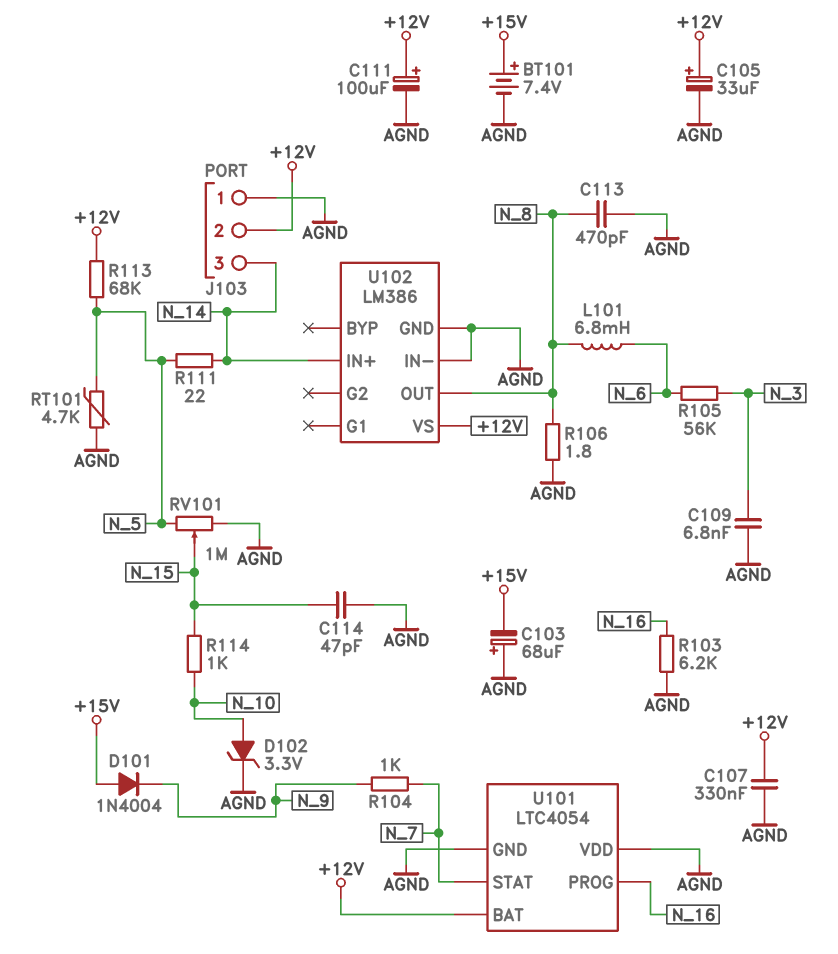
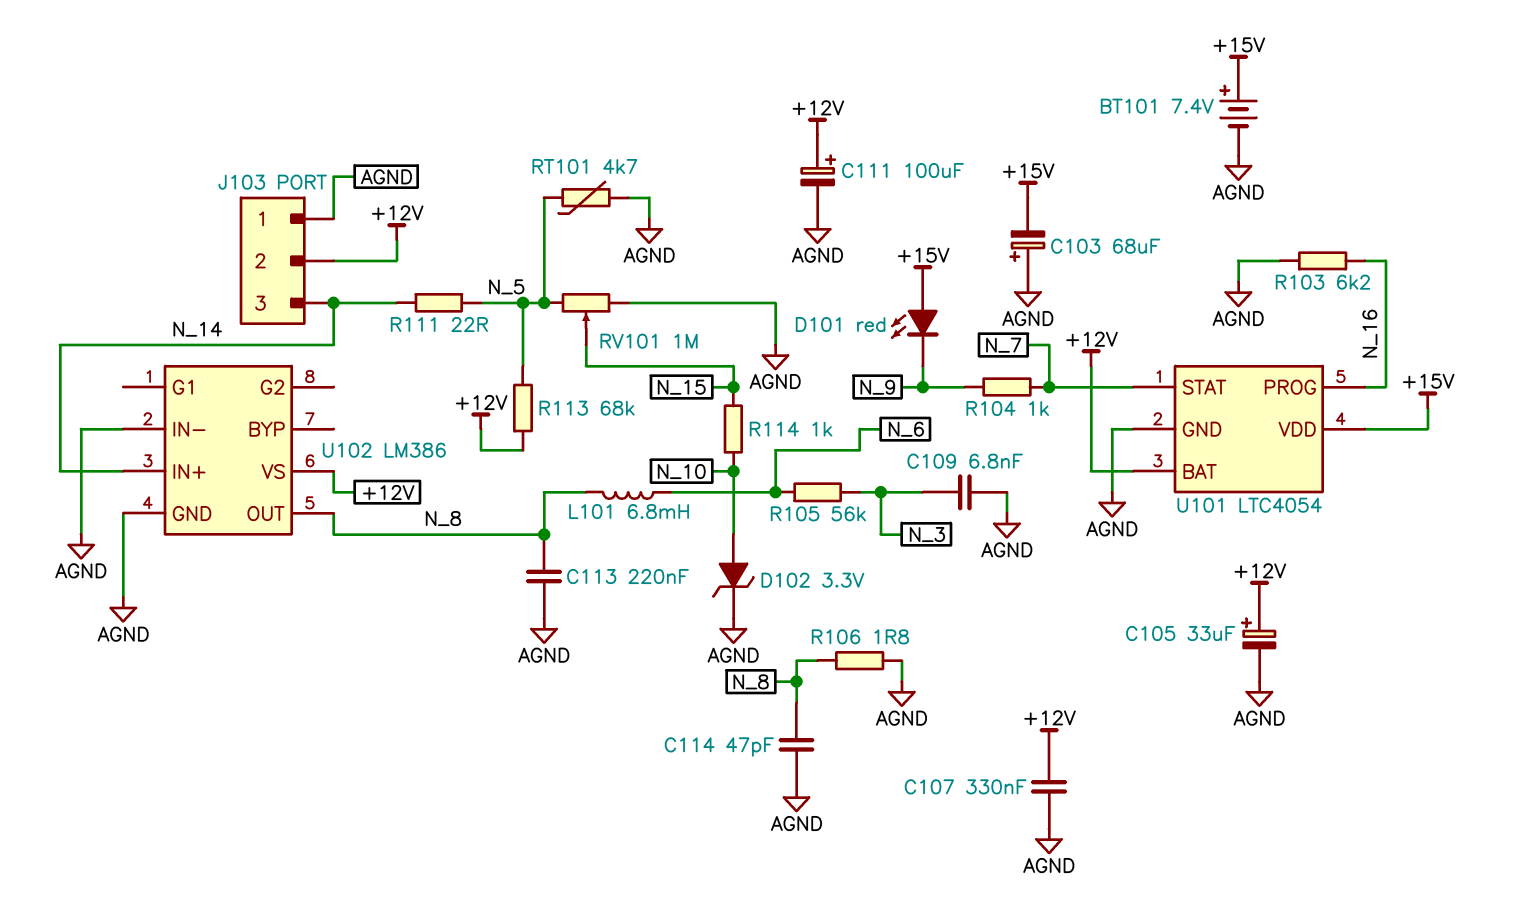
C113: 470pF (AGND, N_8) -> 220nF (AGND, N_8)
C114: 47pF (AGND, N_15) -> 47pF (AGND, N_8)
D101: diode 1N4004 (A +15V, K N_9) -> LED red (A +15V, K N_9)
U101 pin VDD: AGND -> +15V

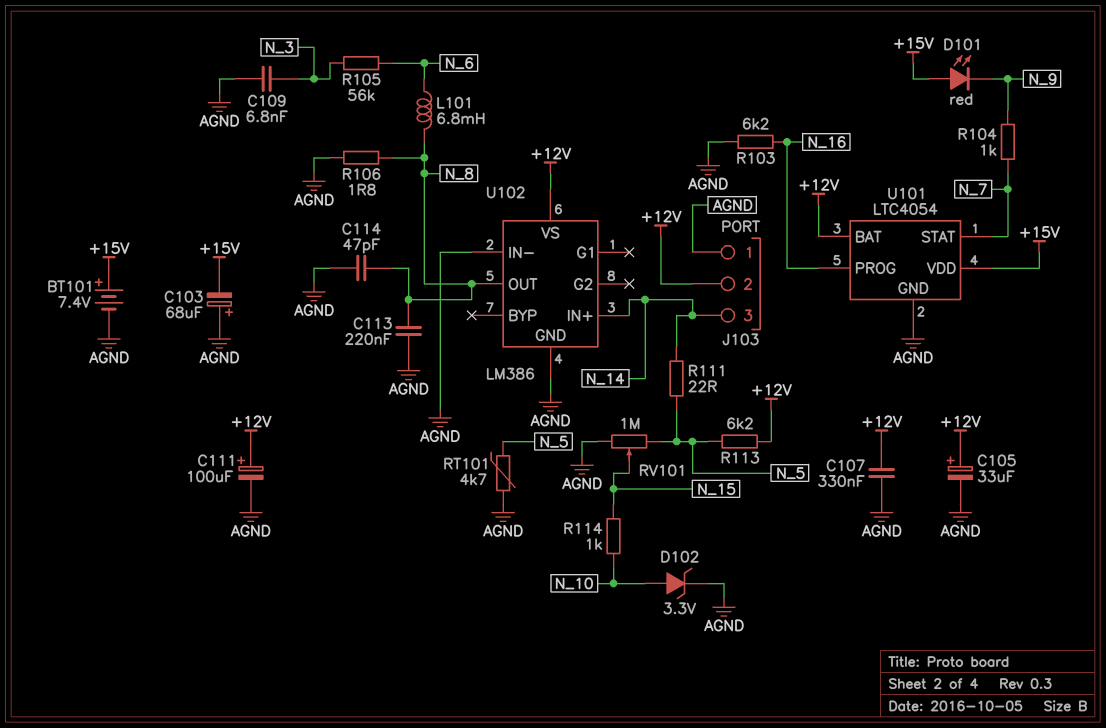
R113: 68k (+12V, N_5) -> 6.2k (+12V, N_5)

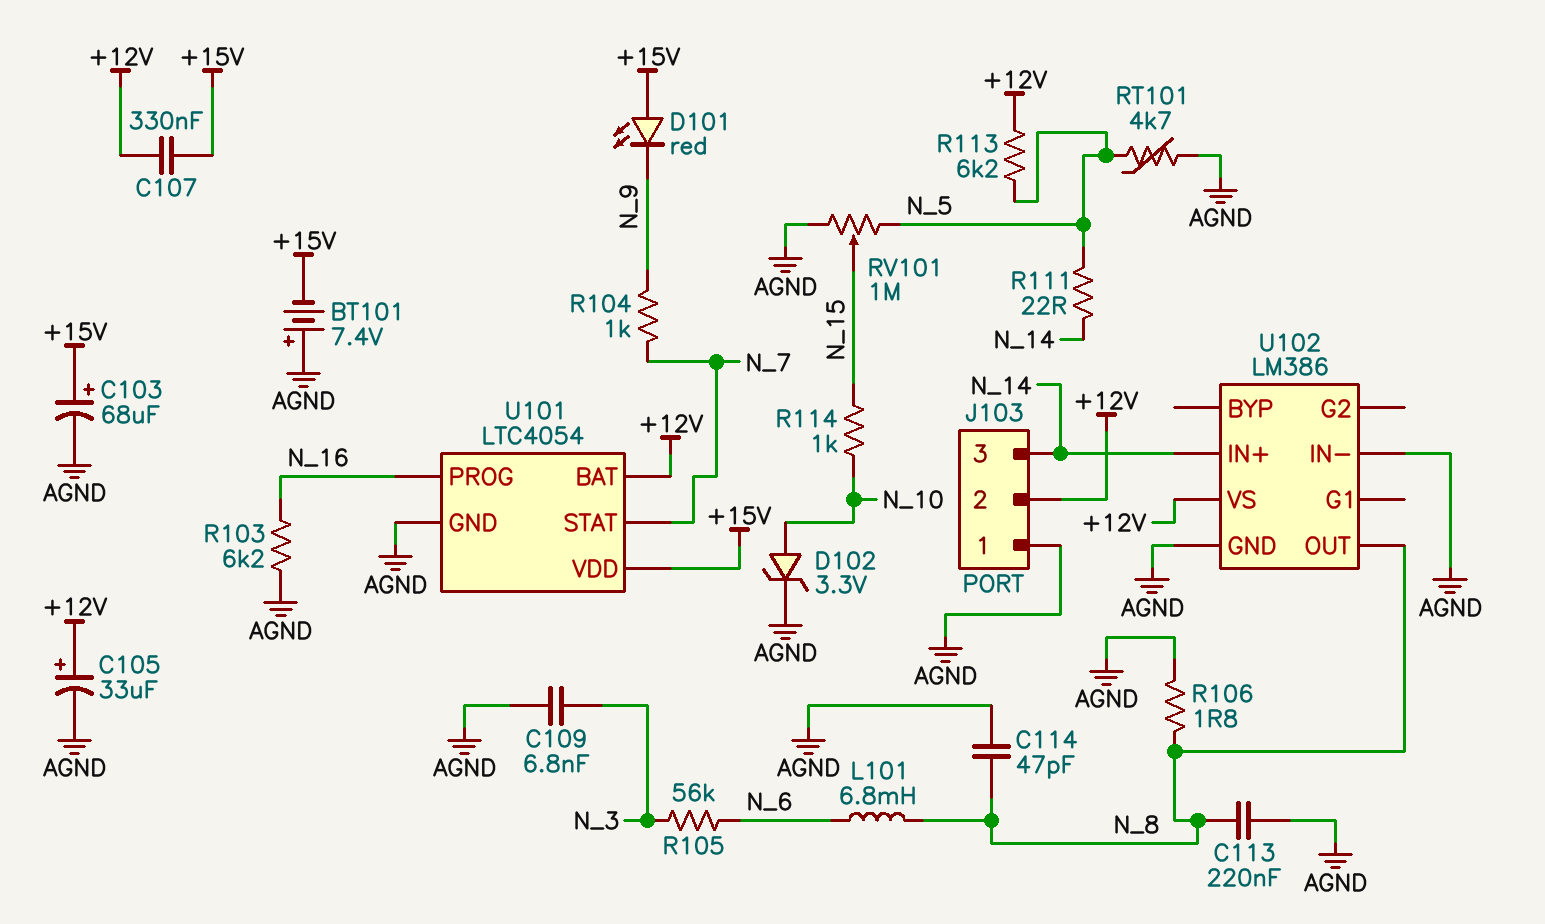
BT101: 7.4V (plus +15V, minus AGND) -> 7.4V (plus AGND, minus +15V)
C103: 68uF (plus AGND, minus +15V) -> 68uF (plus +15V, minus AGND)
C107: 330nF (+12V, AGND) -> 330nF (+12V, +15V)
C111: 100uF (plus +12V, minus AGND) -> none

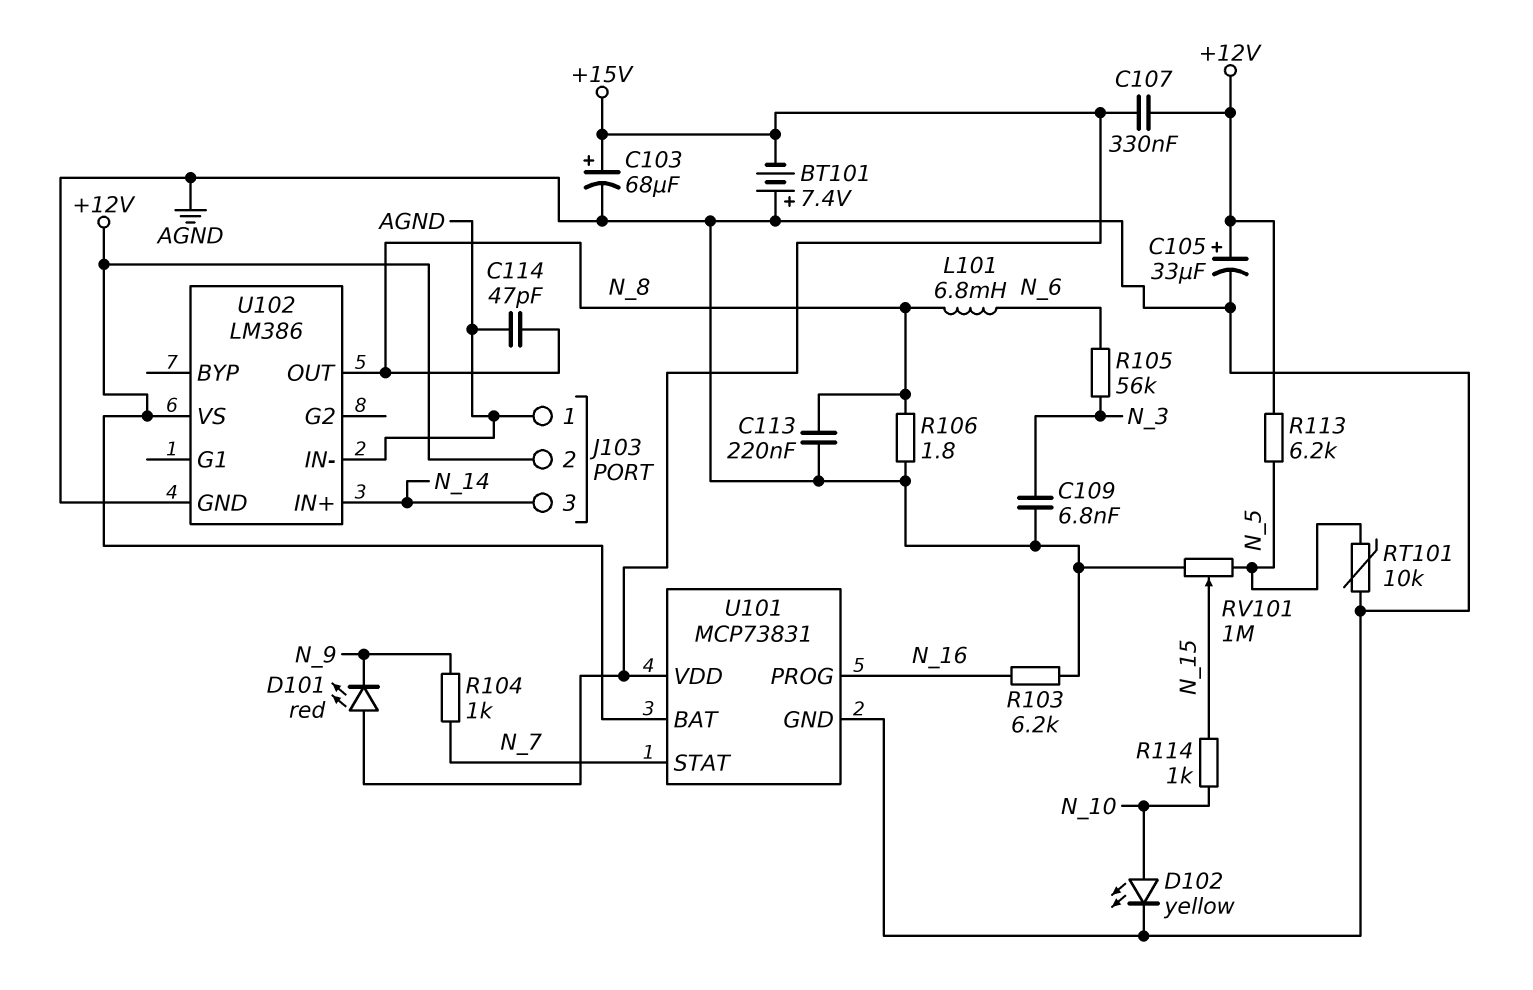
D102: zener 3.3V (A N_10, K AGND) -> LED yellow (A N_10, K AGND)
R111: 22 (N_5, N_14) -> none
RT101: 4.7k (AGND, N_5) -> 10k (AGND, N_5)
U101: LTC4054 -> MCP73831

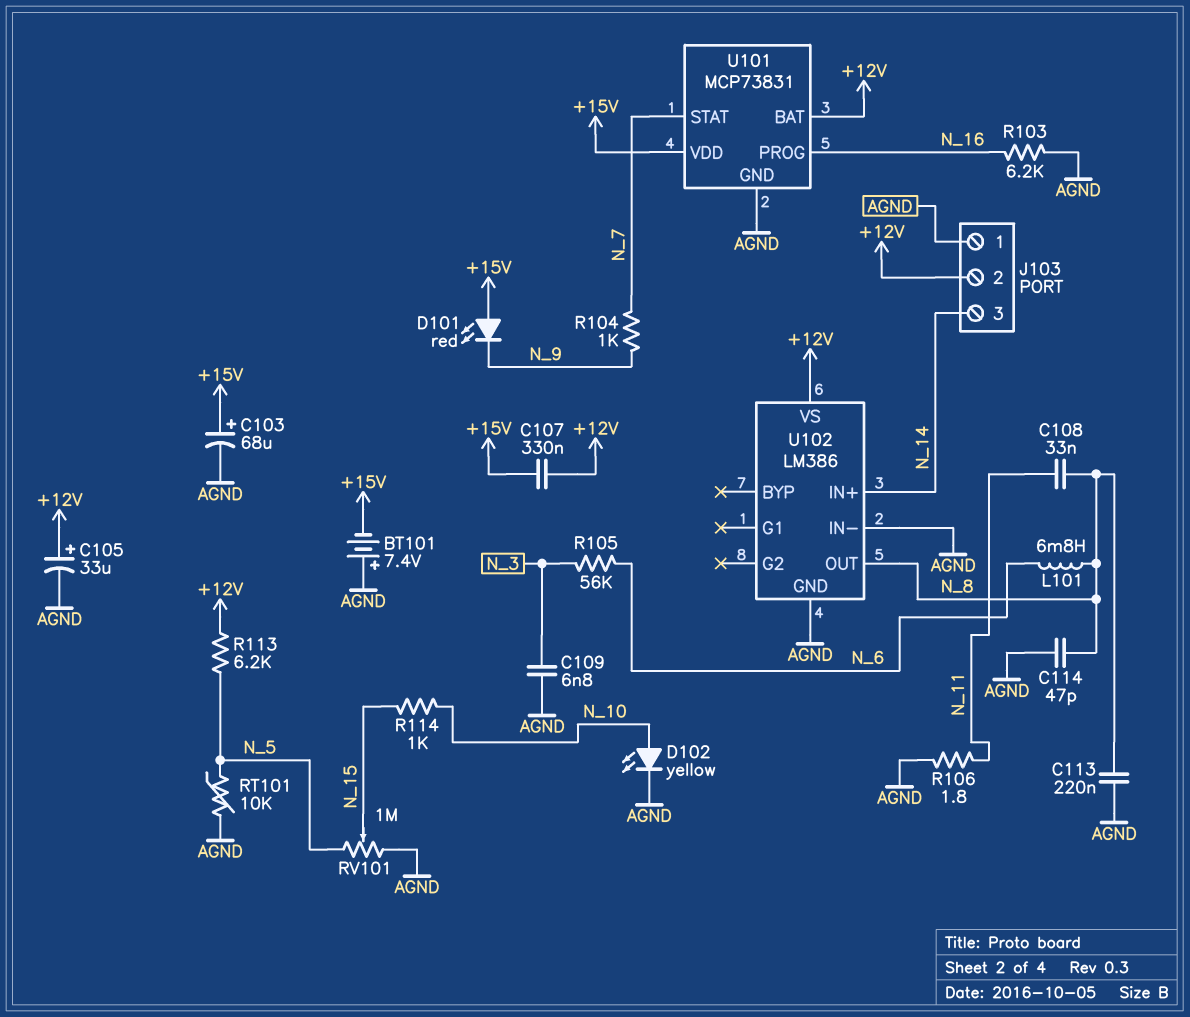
C108: none -> 33nF (N_8, N_11)
R106: 1.8 (AGND, N_8) -> 1.8 (AGND, N_11)

